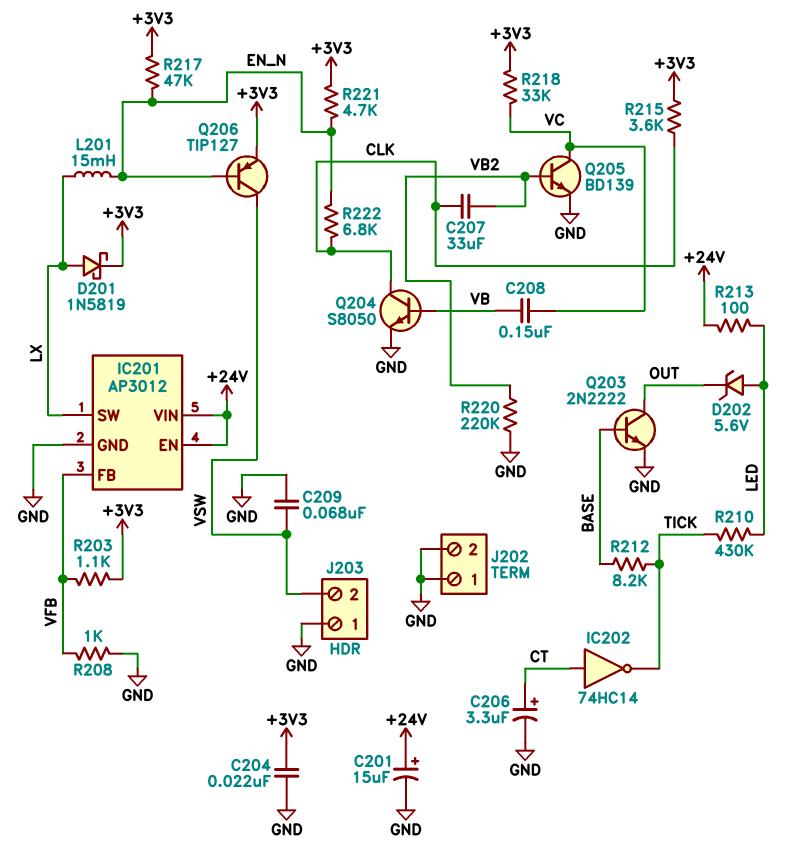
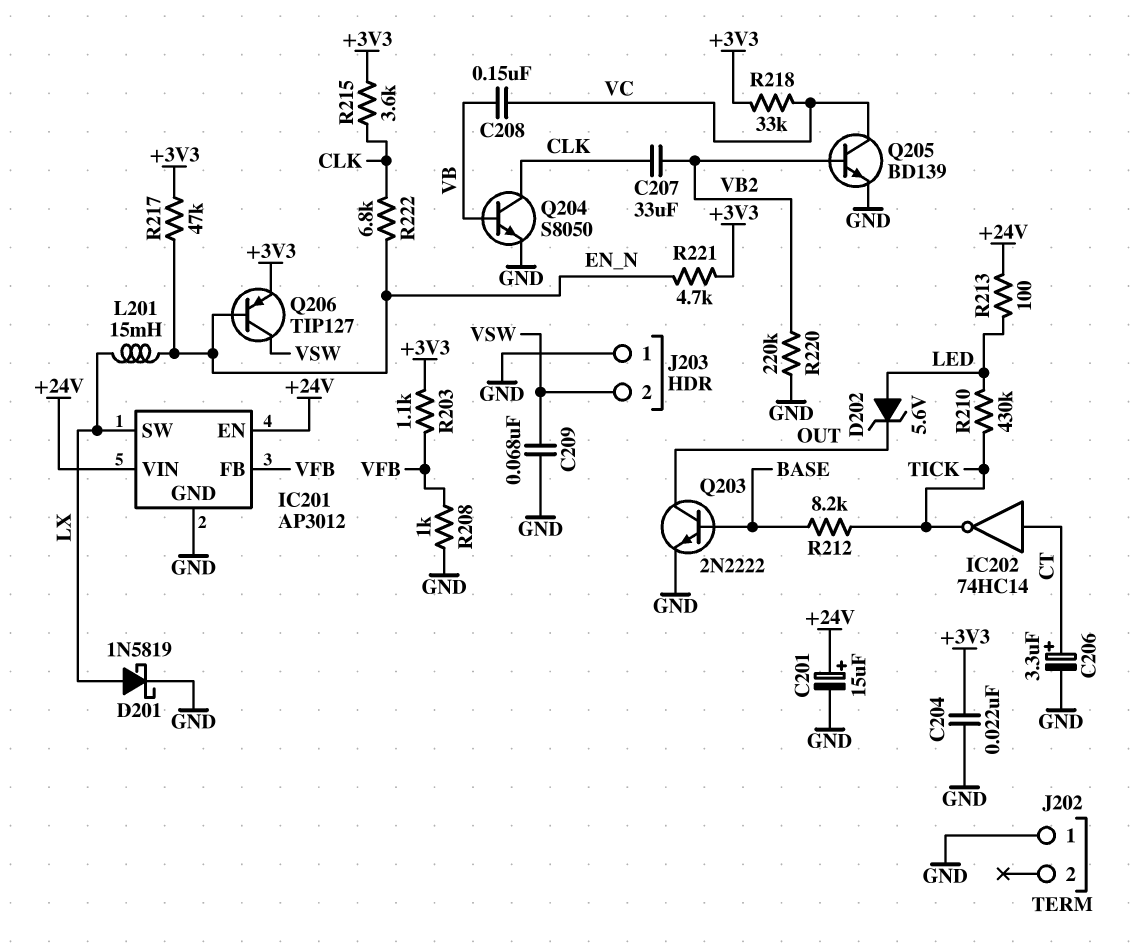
D201: schottky 1N5819 (A LX, K +3V3) -> schottky 1N5819 (A LX, K GND)
J202 pin 2: GND -> none

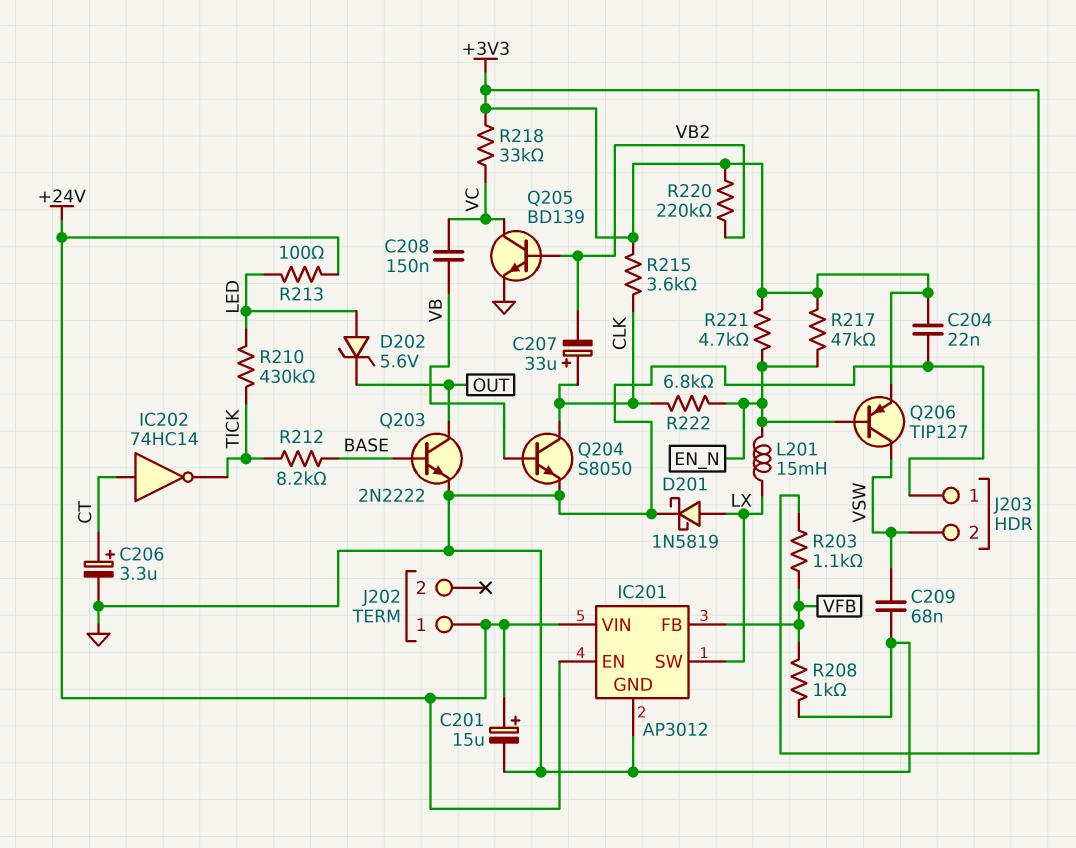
C207: 33uF (CLK, VB2) -> 33uF (plus CLK, minus VB2)
J202 pin 1: GND -> +24V
R220: 220k (GND, VB2) -> 220k (+3V3, VB2)

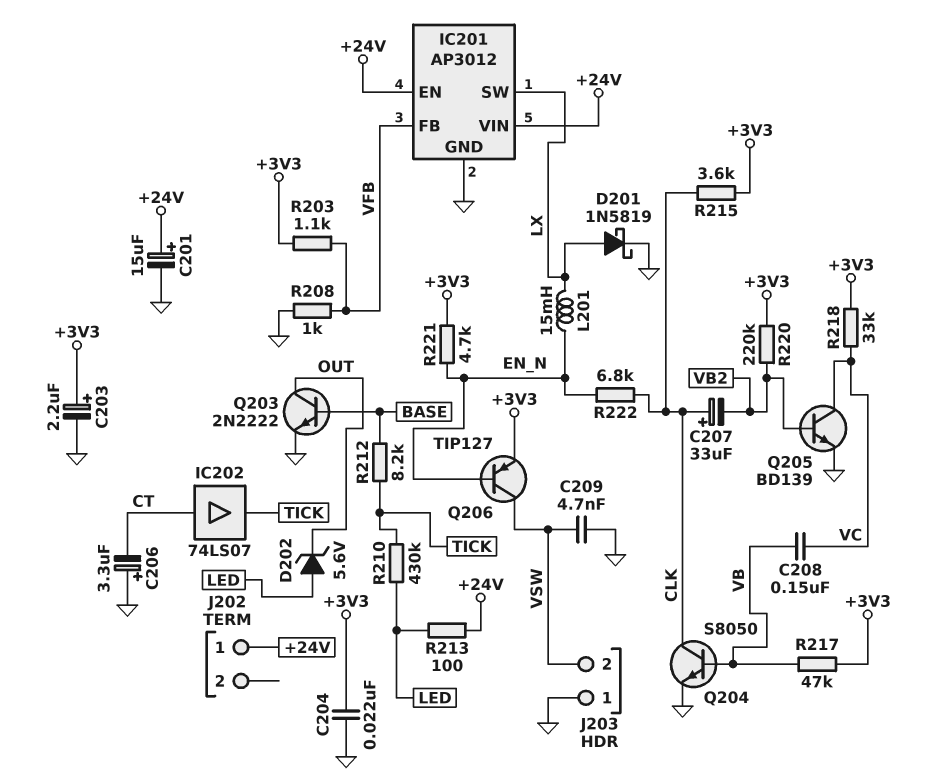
C203: none -> 2.2uF (plus +3V3, minus GND)
C206: 3.3uF (plus CT, minus GND) -> 3.3uF (plus GND, minus CT)
C209: 68nF (GND, VSW) -> 4.7nF (GND, VSW)
IC202: NOT 74HC14 (in CT, out TICK) -> buffer 74LS07 (in CT, out TICK)
R217: 47k (+3V3, EN_N) -> 47k (+3V3, VB)

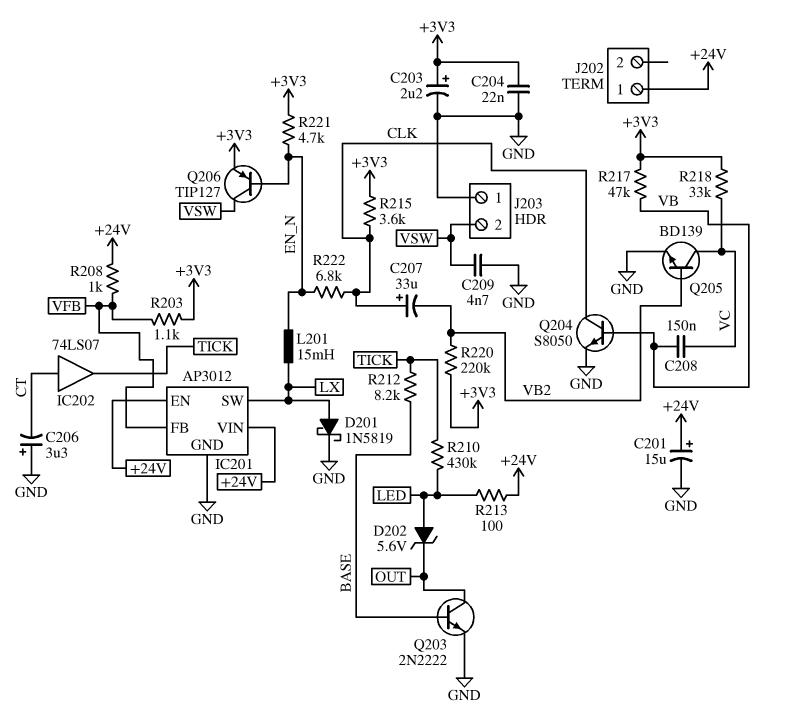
R208: 1k (GND, VFB) -> 1k (+24V, VFB)

